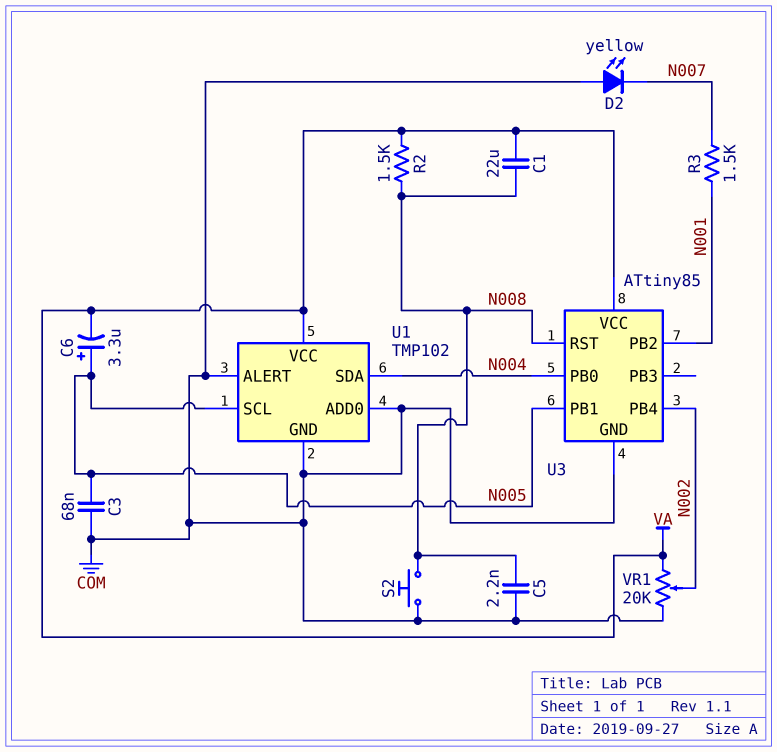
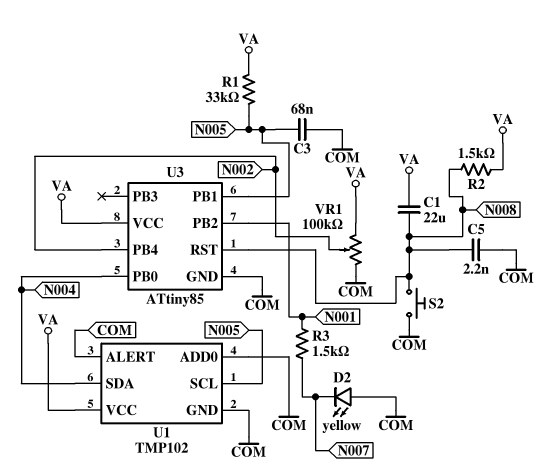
C6: 3.3uF (plus N005, minus VA) -> none
R1: none -> 33k (N005, VA)
VR1: 20k (COM, VA, wiper N002) -> 100k (COM, VA, wiper N002)

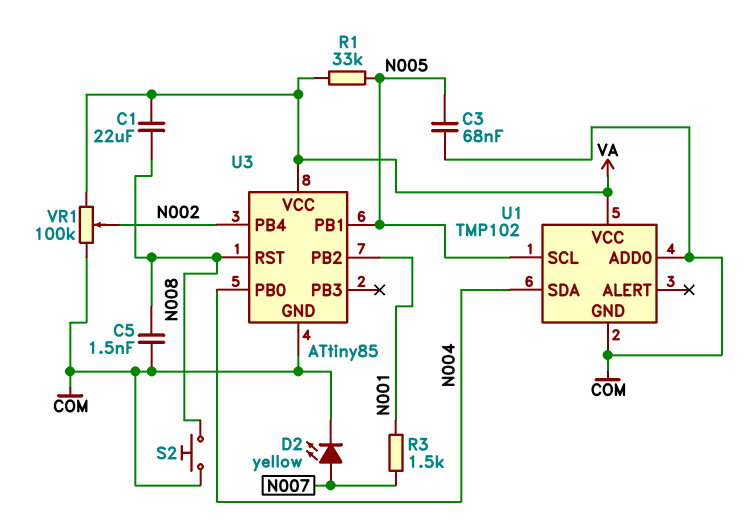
C5: 2.2nF (COM, N008) -> 1.5nF (COM, N008)
D2: LED yellow (A COM, K N007) -> LED yellow (A N007, K COM)
R2: 1.5k (N008, VA) -> none
U1 pin ALERT: COM -> none

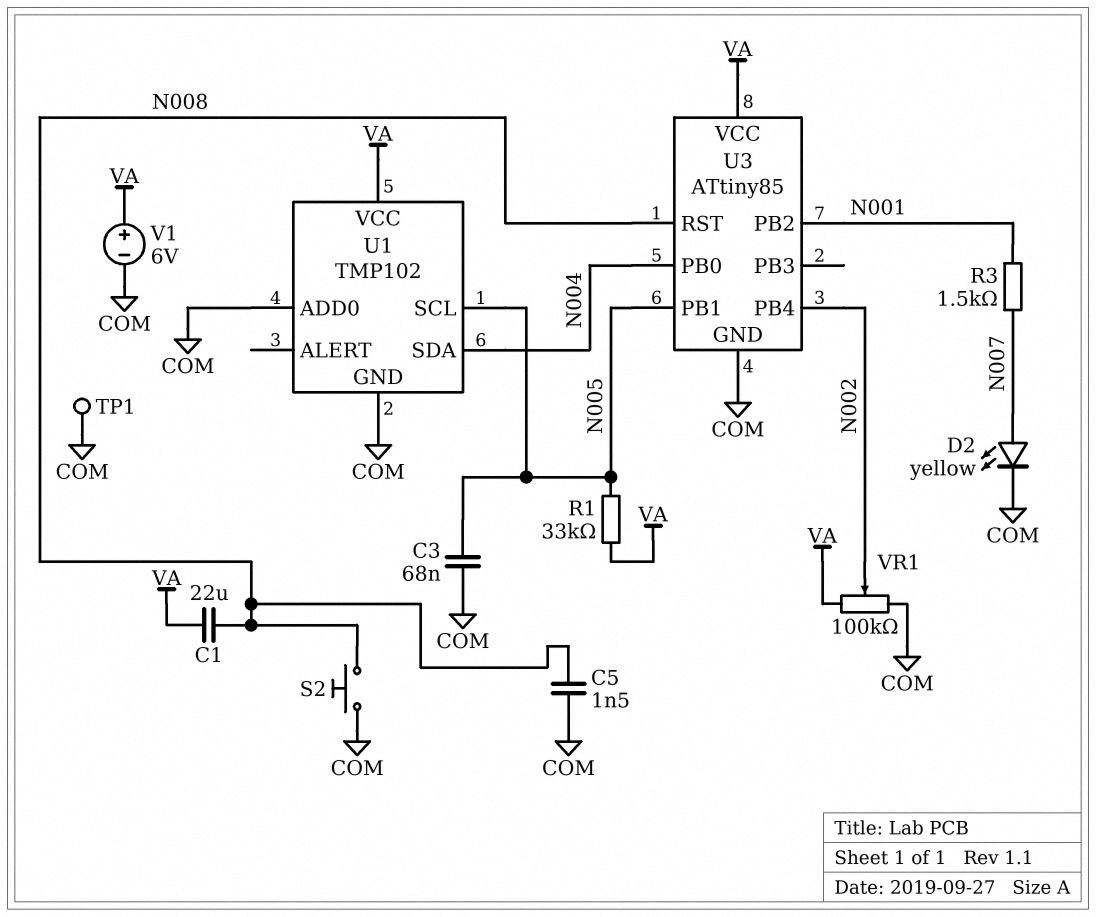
TP1: none -> test point (COM)
V1: none -> 6V (plus VA, minus COM)

